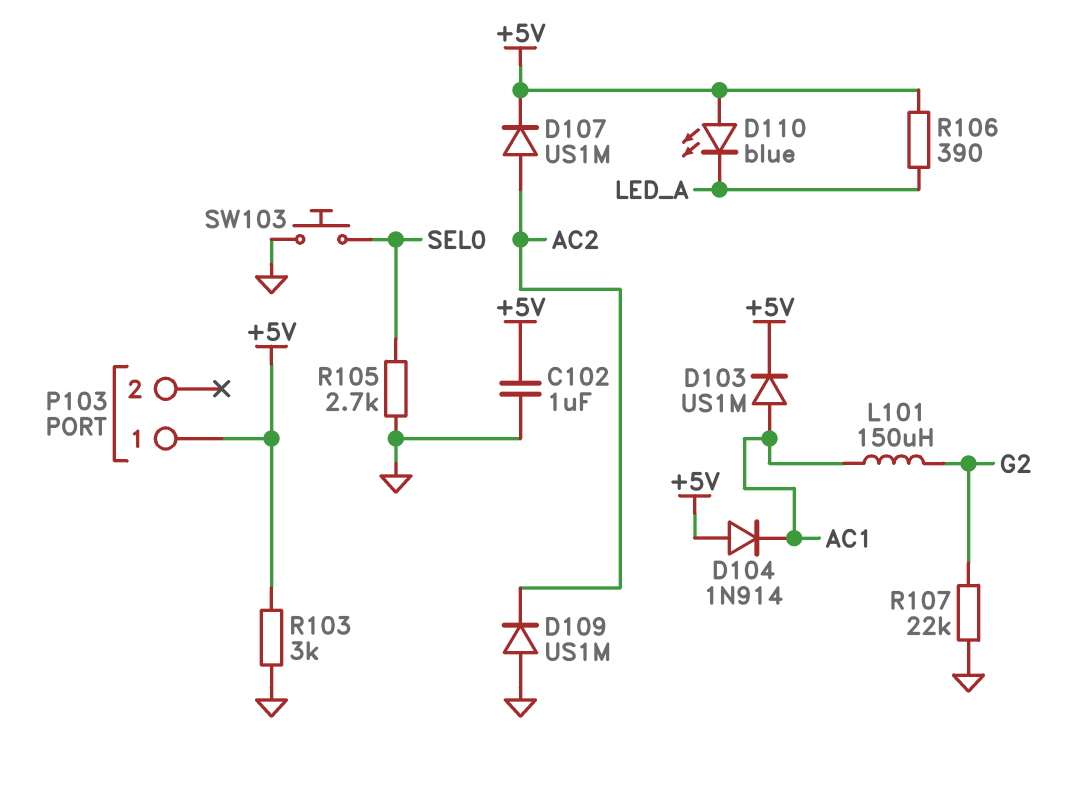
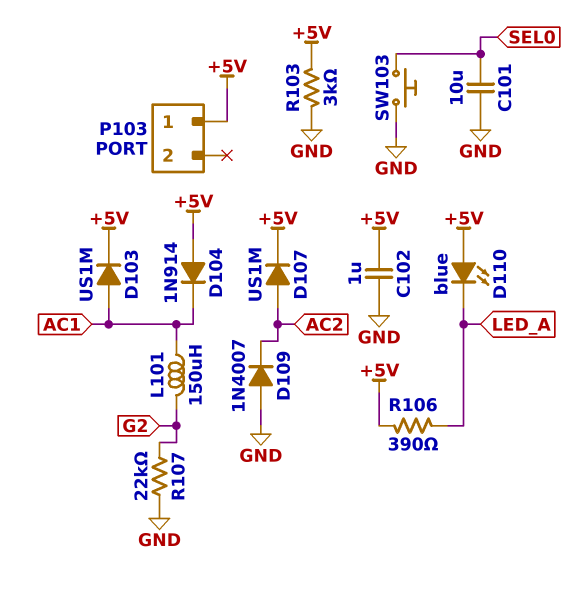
C101: none -> 10uF (GND, SEL0)
D109: diode US1M (A GND, K AC2) -> diode 1N4007 (A GND, K AC2)
R105: 2.7k (GND, SEL0) -> none

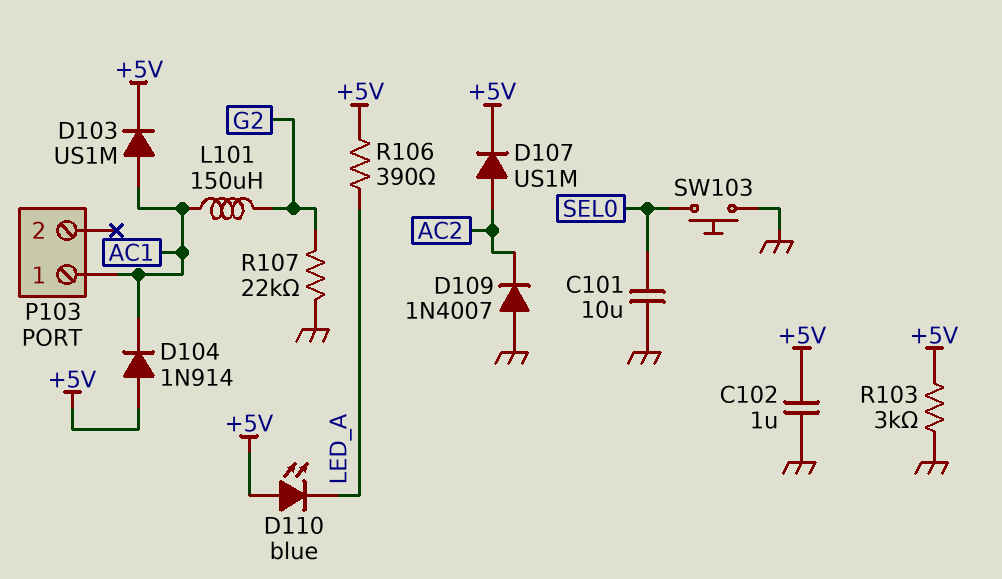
P103 pin 1: +5V -> AC1

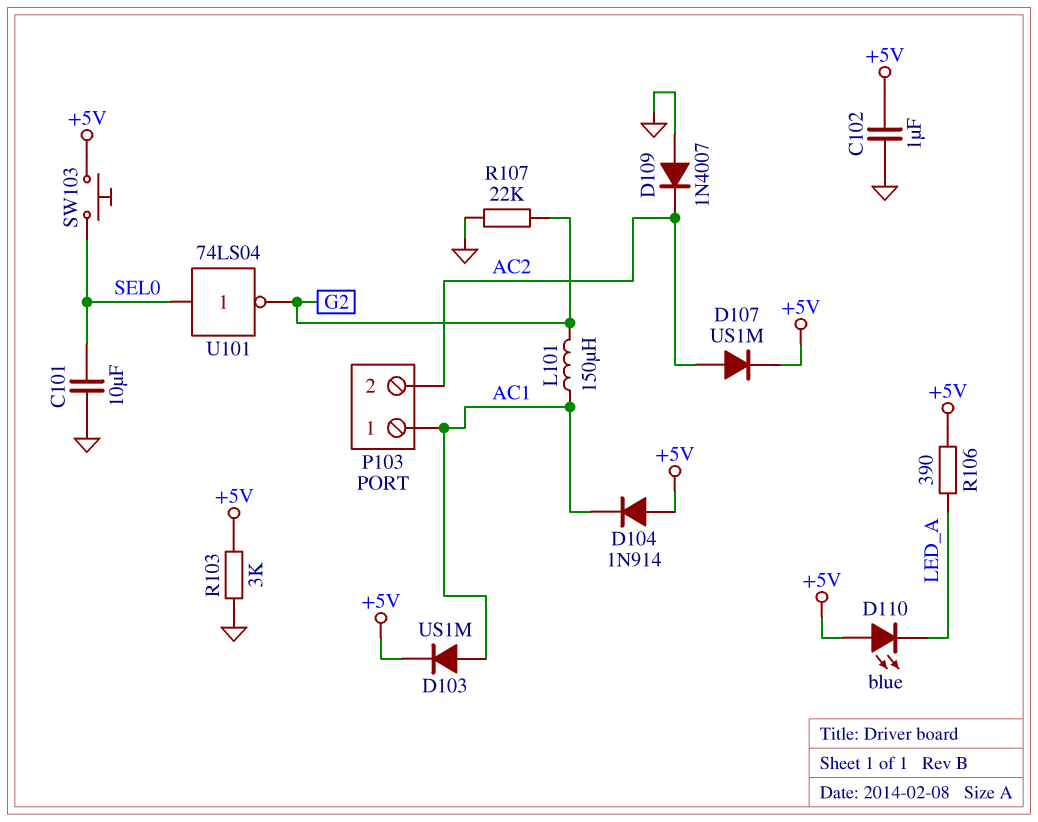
P103 pin 2: none -> AC2
SW103: button (GND, SEL0) -> button (+5V, SEL0)
U101: none -> NOT 74LS04 (in SEL0, out G2)

